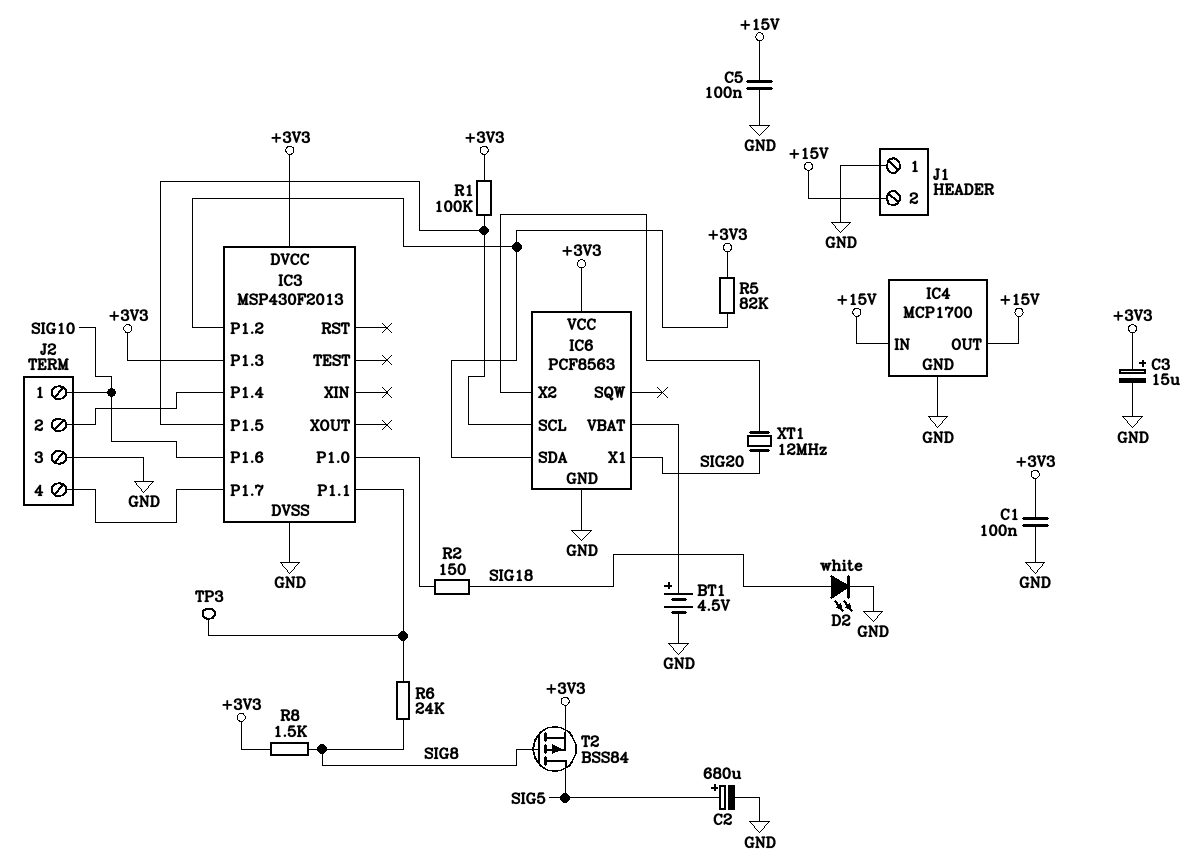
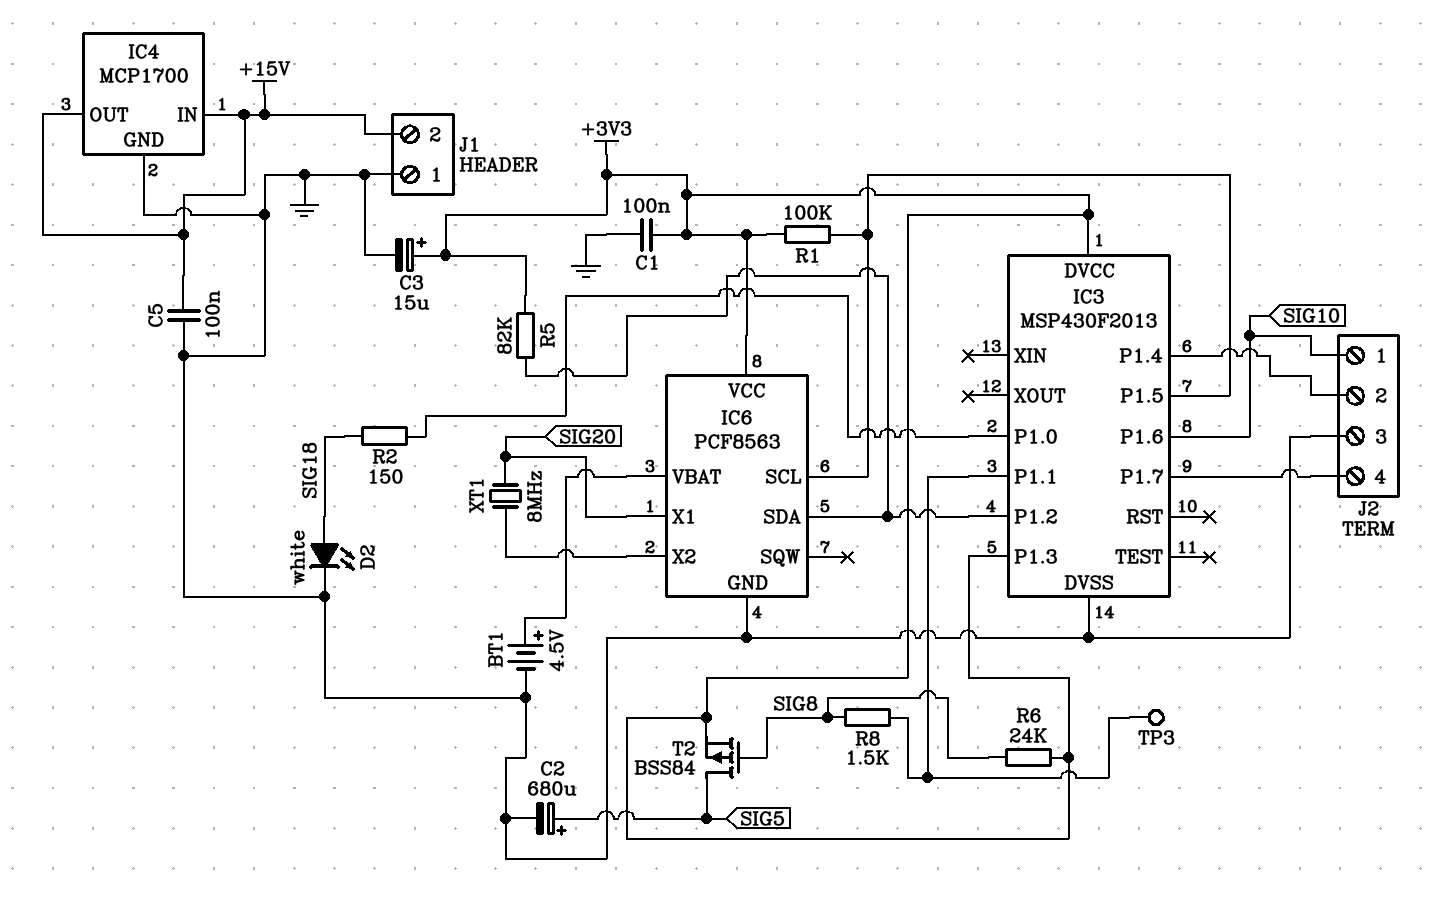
R6: 24k (IC3/P1.1, SIG8) -> 24k (+3V3, SIG8)
R8: 1.5k (+3V3, SIG8) -> 1.5k (IC3/P1.1, SIG8)
XT1: 12MHz (IC6/X2, SIG20) -> 8MHz (IC6/X2, SIG20)

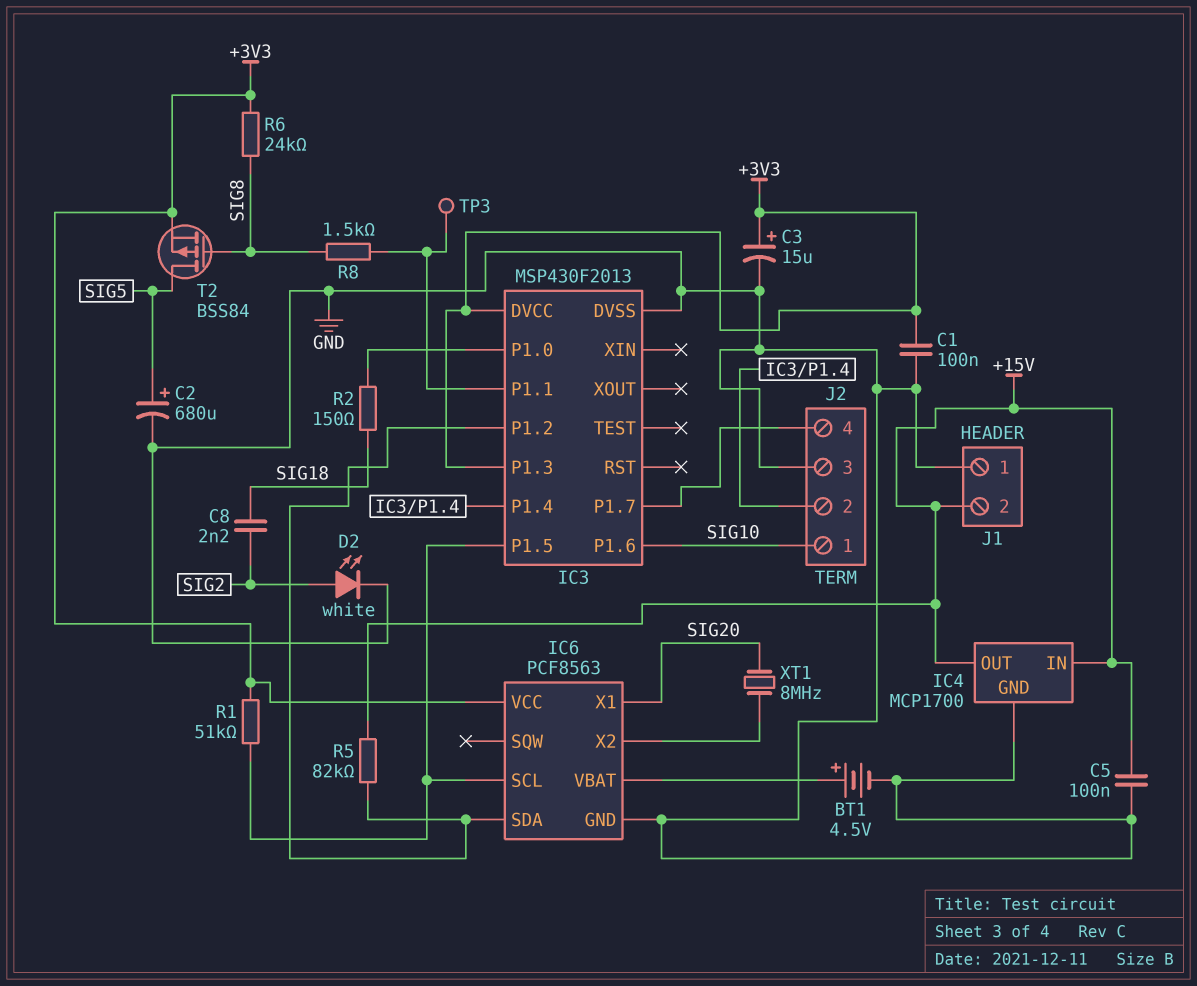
C8: none -> 2.2nF (SIG2, SIG18)
D2: LED white (A SIG18, K GND) -> LED white (A SIG2, K GND)
R1: 100k (+3V3, IC3/P1.5) -> 51k (+3V3, IC3/P1.5)
R5: 82k (+3V3, IC3/P1.2) -> 82k (+15V, IC3/P1.2)

